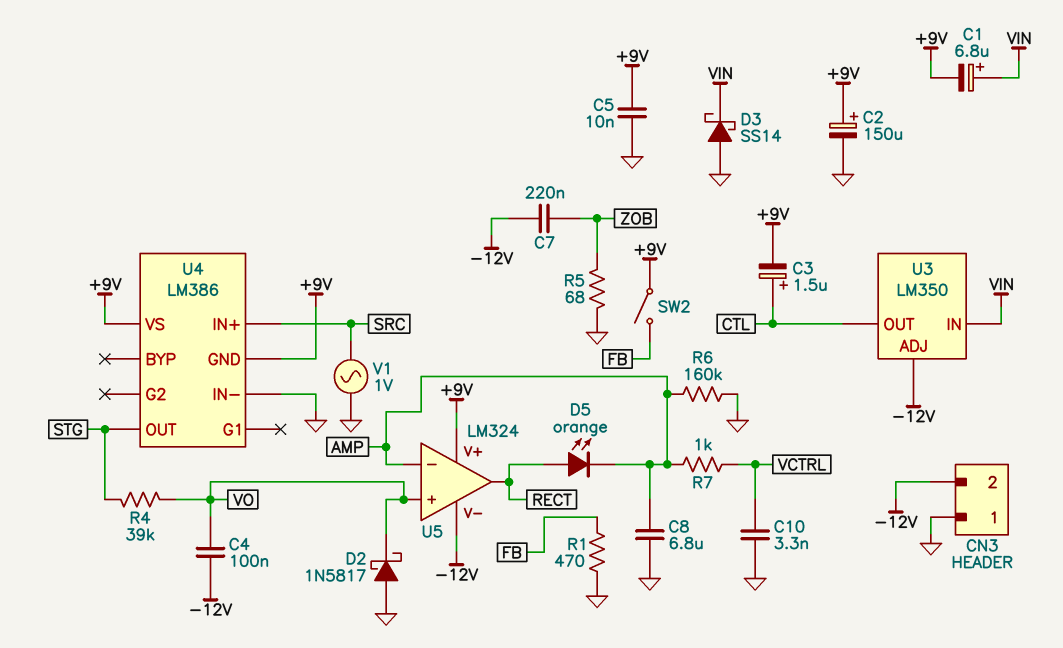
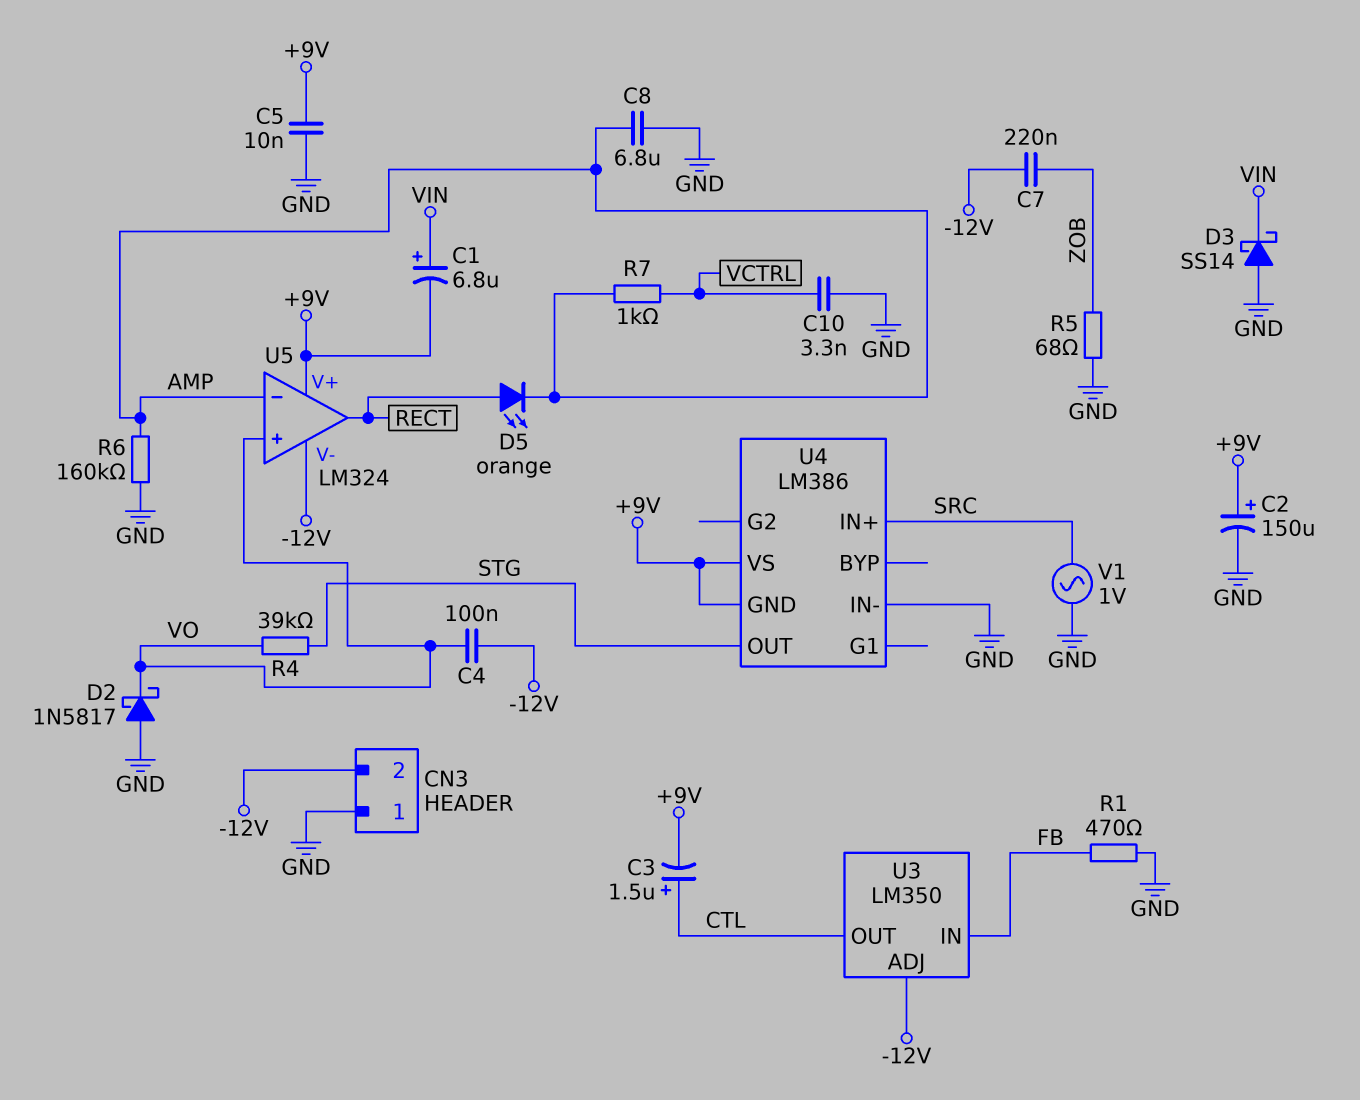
SW2: switch (+9V, FB) -> none
U3 pin IN: VIN -> FB

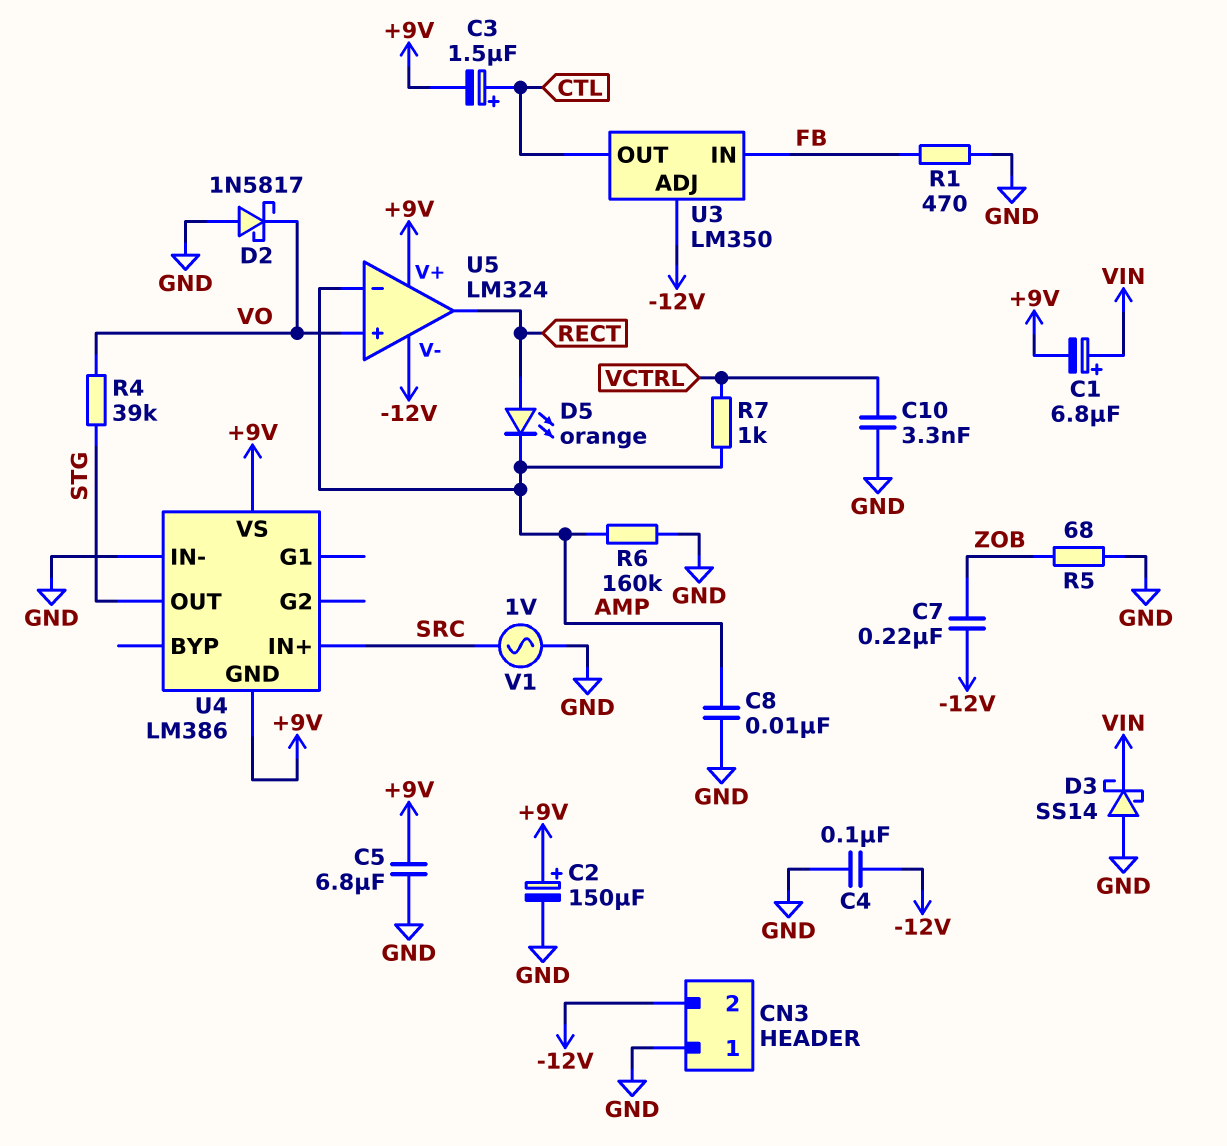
C4: 100nF (-12V, VO) -> 100nF (-12V, GND)
C5: 10nF (+9V, GND) -> 6.8uF (+9V, GND)
C8: 6.8uF (AMP, GND) -> 10nF (AMP, GND)

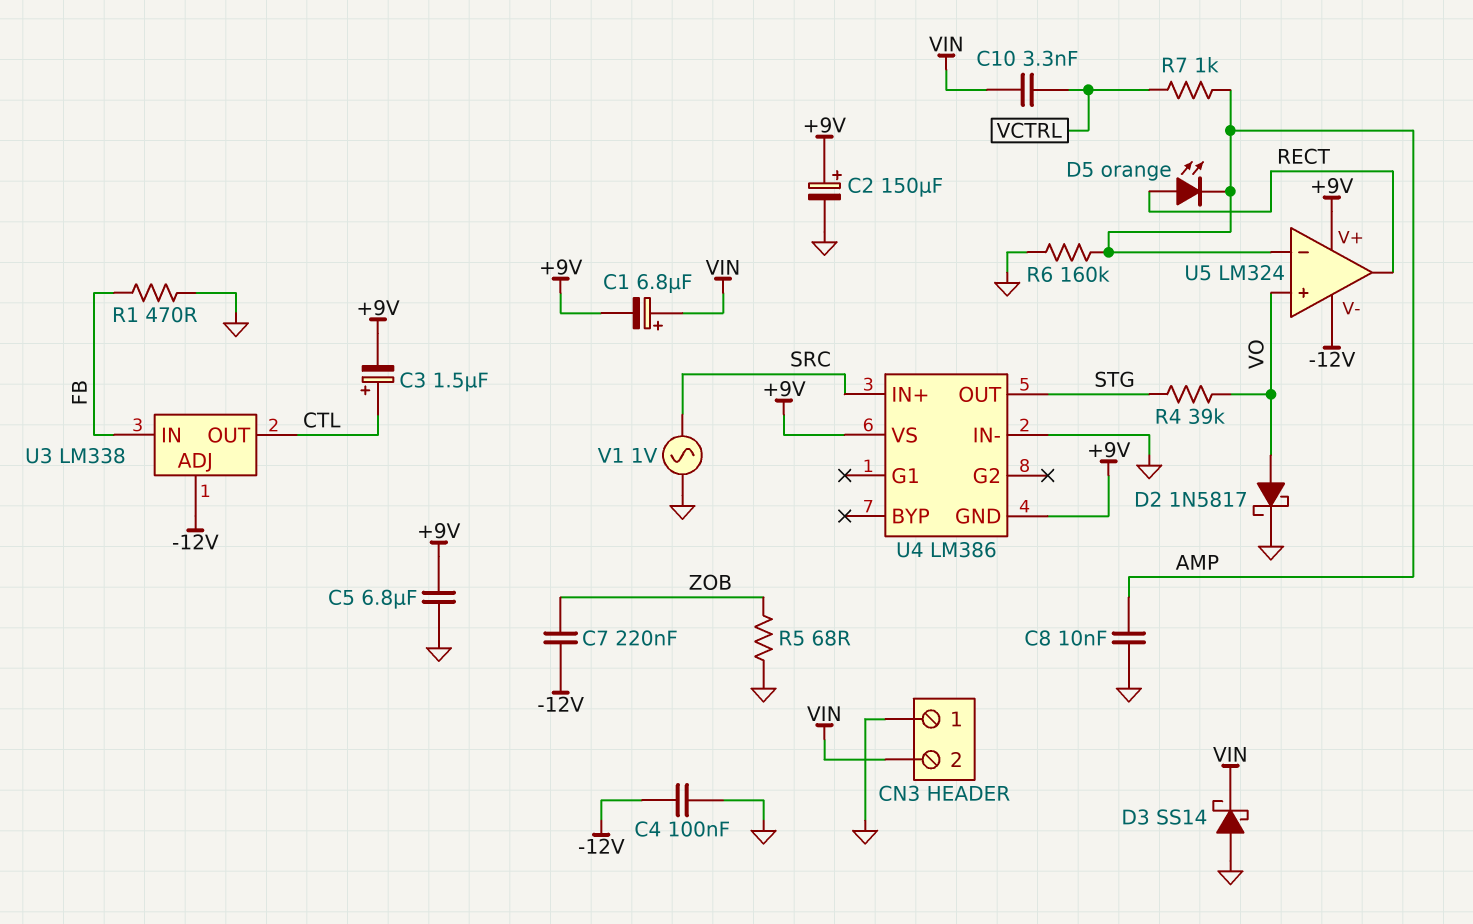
C10: 3.3nF (GND, VCTRL) -> 3.3nF (VCTRL, VIN)
CN3 pin 2: -12V -> VIN
D2: schottky 1N5817 (A GND, K VO) -> schottky 1N5817 (A VO, K GND)
U3: LM350 -> LM338

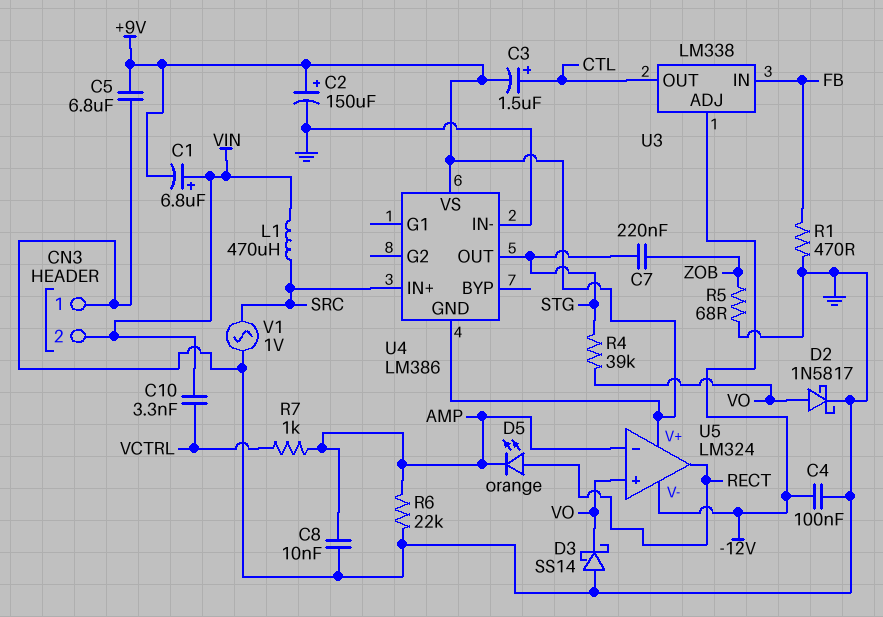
C7: 220nF (-12V, ZOB) -> 220nF (STG, ZOB)
D3: schottky SS14 (A GND, K VIN) -> schottky SS14 (A GND, K VO)
L1: none -> 470uH (SRC, VIN)
R6: 160k (AMP, GND) -> 22k (AMP, GND)

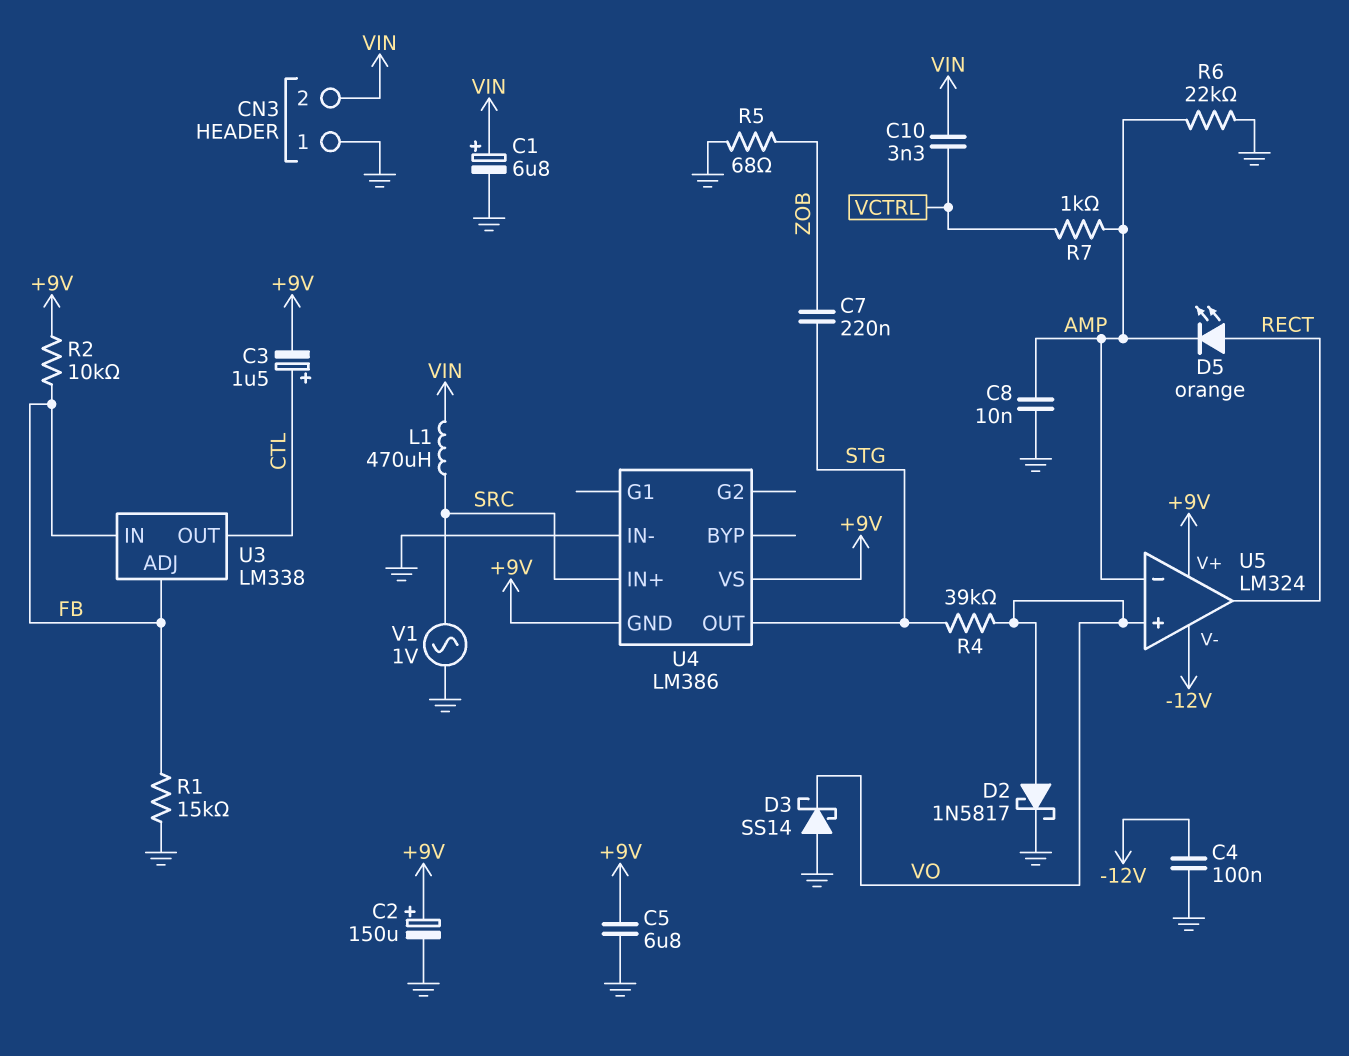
C1: 6.8uF (plus VIN, minus +9V) -> 6.8uF (plus VIN, minus GND)
R1: 470 (FB, GND) -> 15k (FB, GND)
R2: none -> 10k (+9V, FB)
U3 pin ADJ: -12V -> FB

